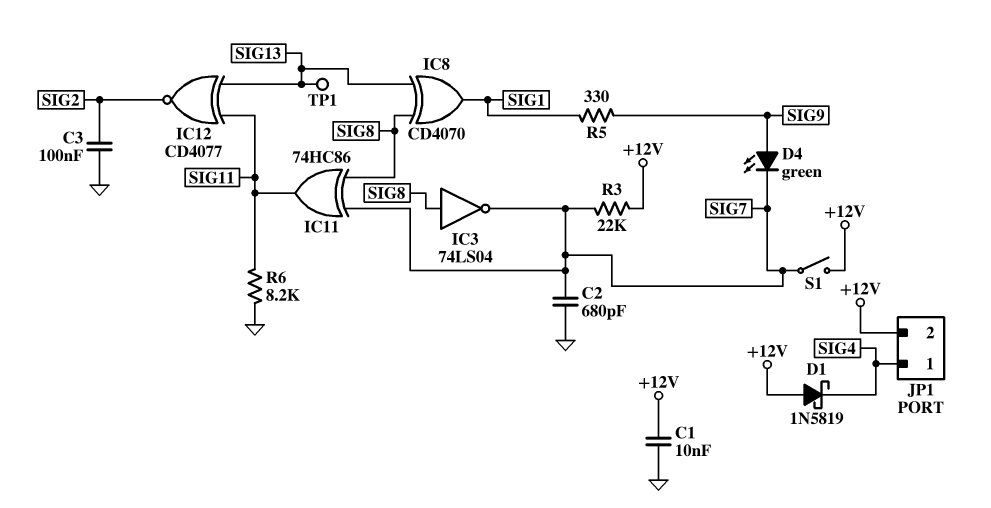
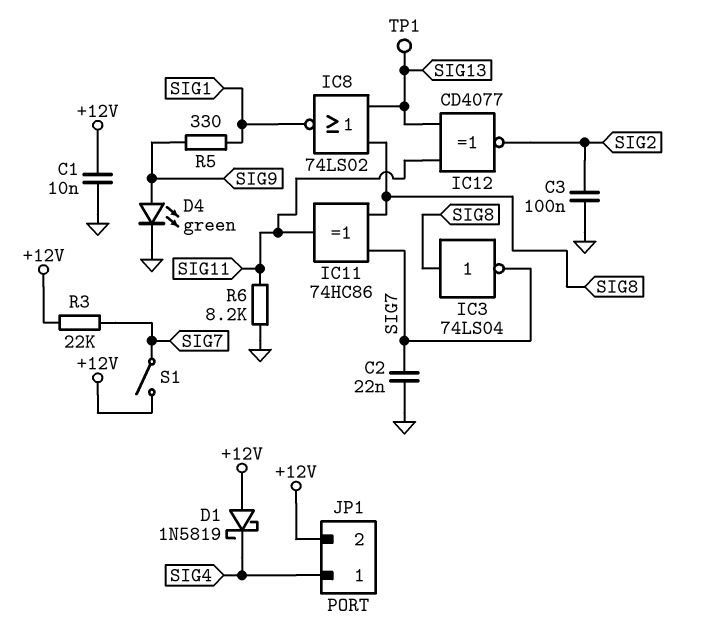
C2: 680pF (GND, SIG7) -> 22nF (GND, SIG7)
D4: LED green (A SIG9, K SIG7) -> LED green (A SIG9, K GND)
IC8: XOR CD4070 (in SIG8, in SIG13, out SIG1) -> NOR 74LS02 (in SIG8, in SIG13, out SIG1)

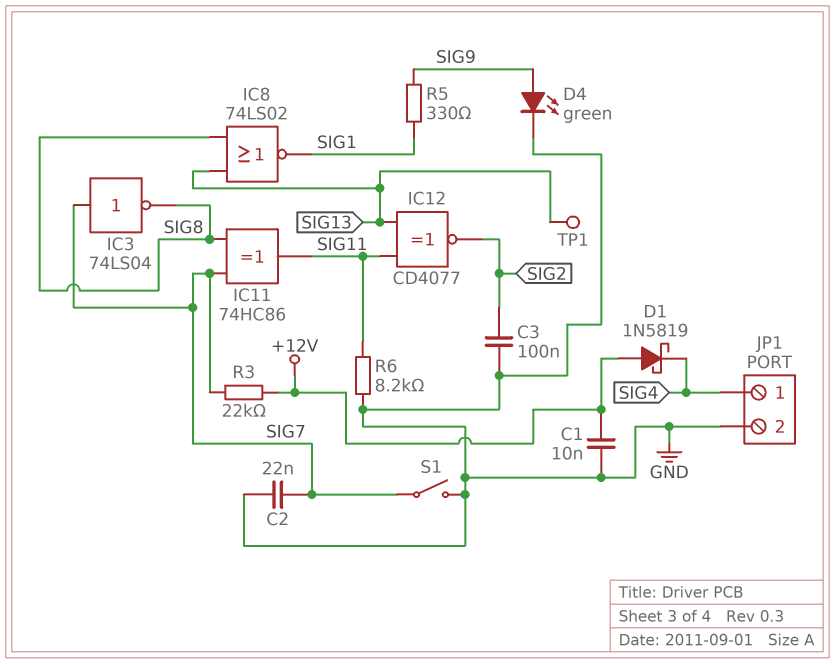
IC3: NOT 74LS04 (in SIG8, out SIG7) -> NOT 74LS04 (in SIG7, out SIG8)
JP1 pin 2: +12V -> GND
S1: switch (+12V, SIG7) -> switch (GND, SIG7)

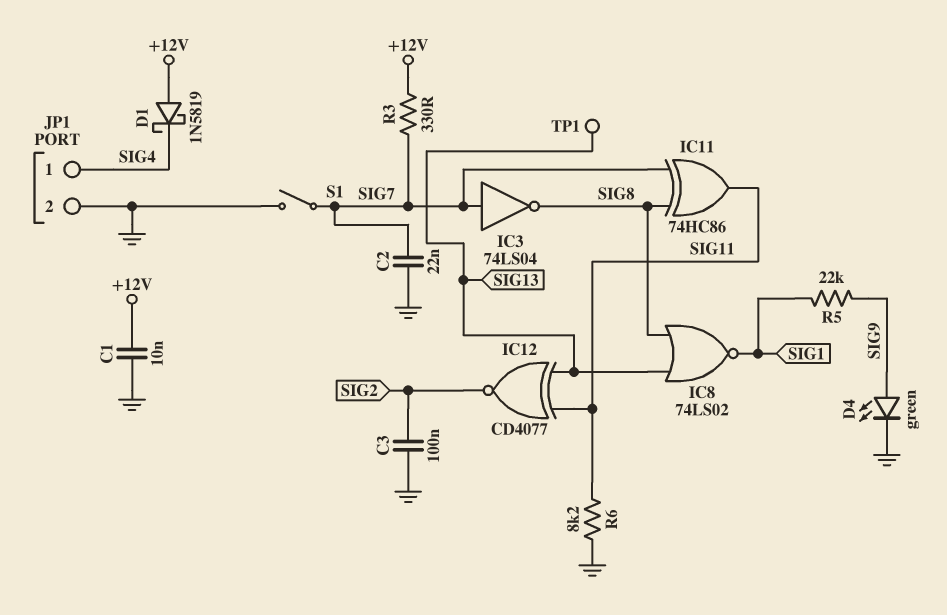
R3: 22k (+12V, SIG7) -> 330 (+12V, SIG7)
R5: 330 (SIG1, SIG9) -> 22k (SIG1, SIG9)

